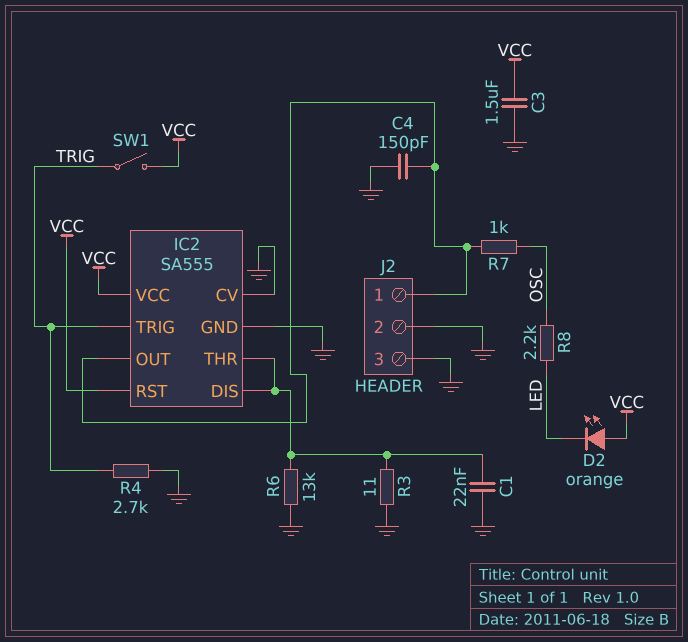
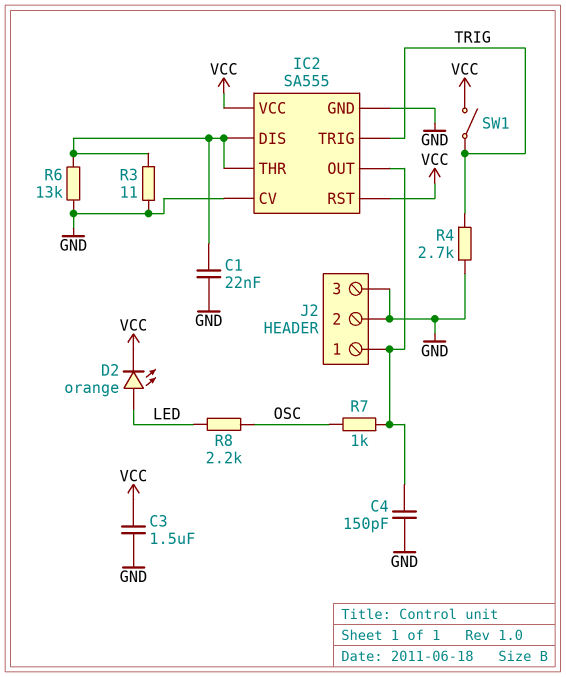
D2: LED orange (A VCC, K LED) -> LED orange (A LED, K VCC)

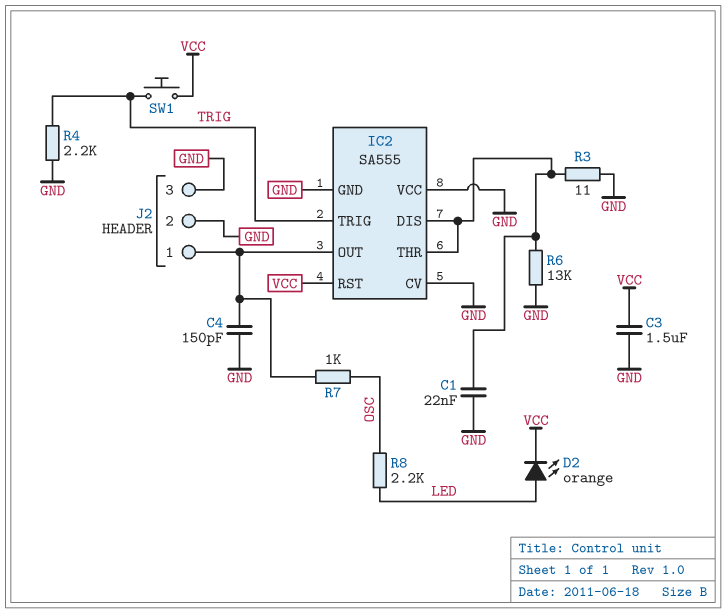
IC2 pin VCC: VCC -> GND
R4: 2.7k (GND, TRIG) -> 2.2k (GND, TRIG)
SW1: switch (TRIG, VCC) -> button (TRIG, VCC)

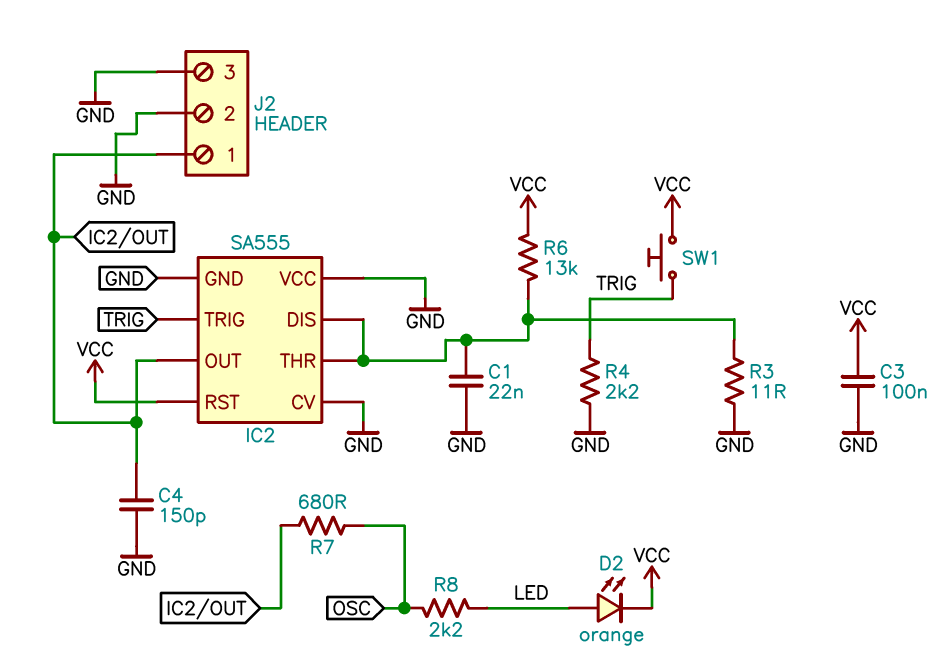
C3: 1.5uF (GND, VCC) -> 100nF (GND, VCC)
R6: 13k (GND, IC2/DIS) -> 13k (IC2/DIS, VCC)
R7: 1k (IC2/OUT, OSC) -> 680 (IC2/OUT, OSC)

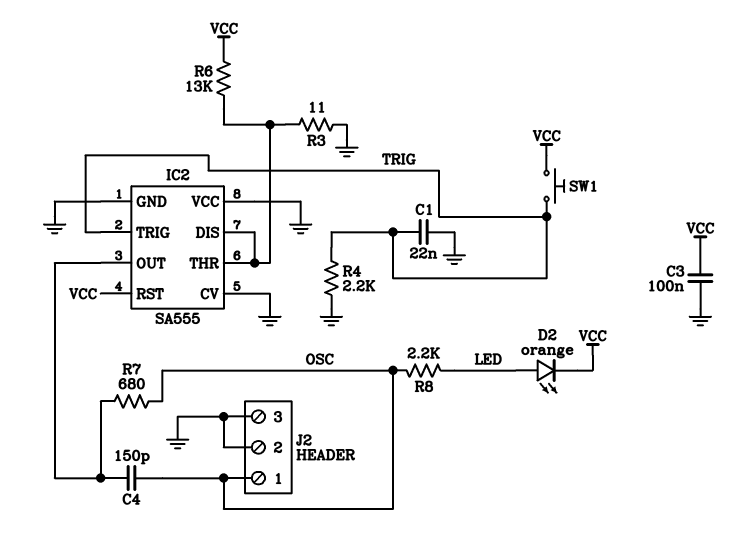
C1: 22nF (GND, IC2/DIS) -> 22nF (GND, TRIG)
C4: 150pF (GND, IC2/OUT) -> 150pF (IC2/OUT, OSC)
J2 pin 1: IC2/OUT -> OSC

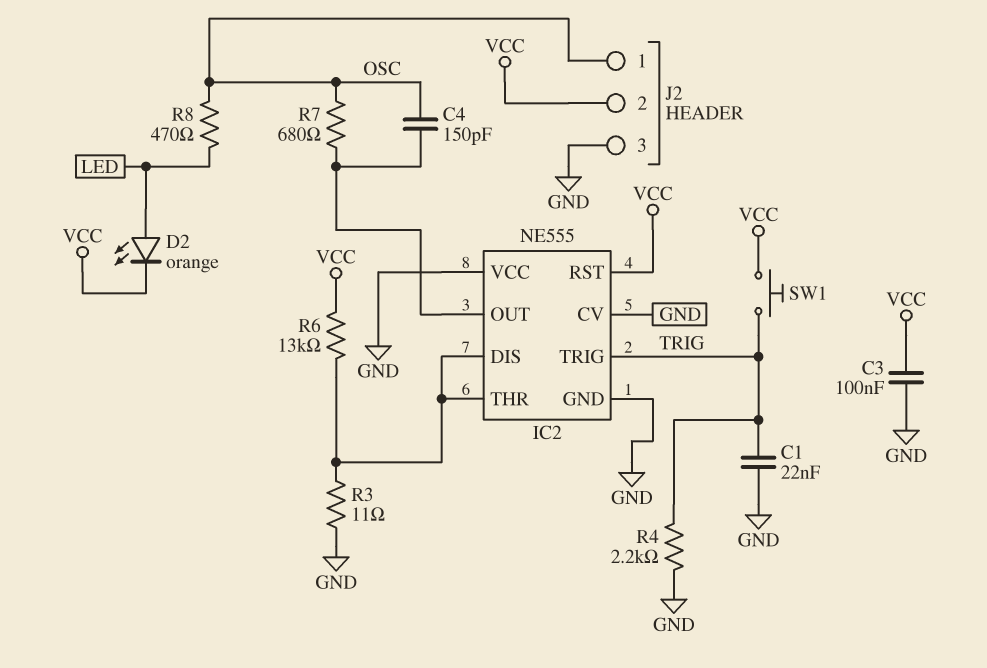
IC2: SA555 -> NE555
J2 pin 2: GND -> VCC
R8: 2.2k (LED, OSC) -> 470 (LED, OSC)

